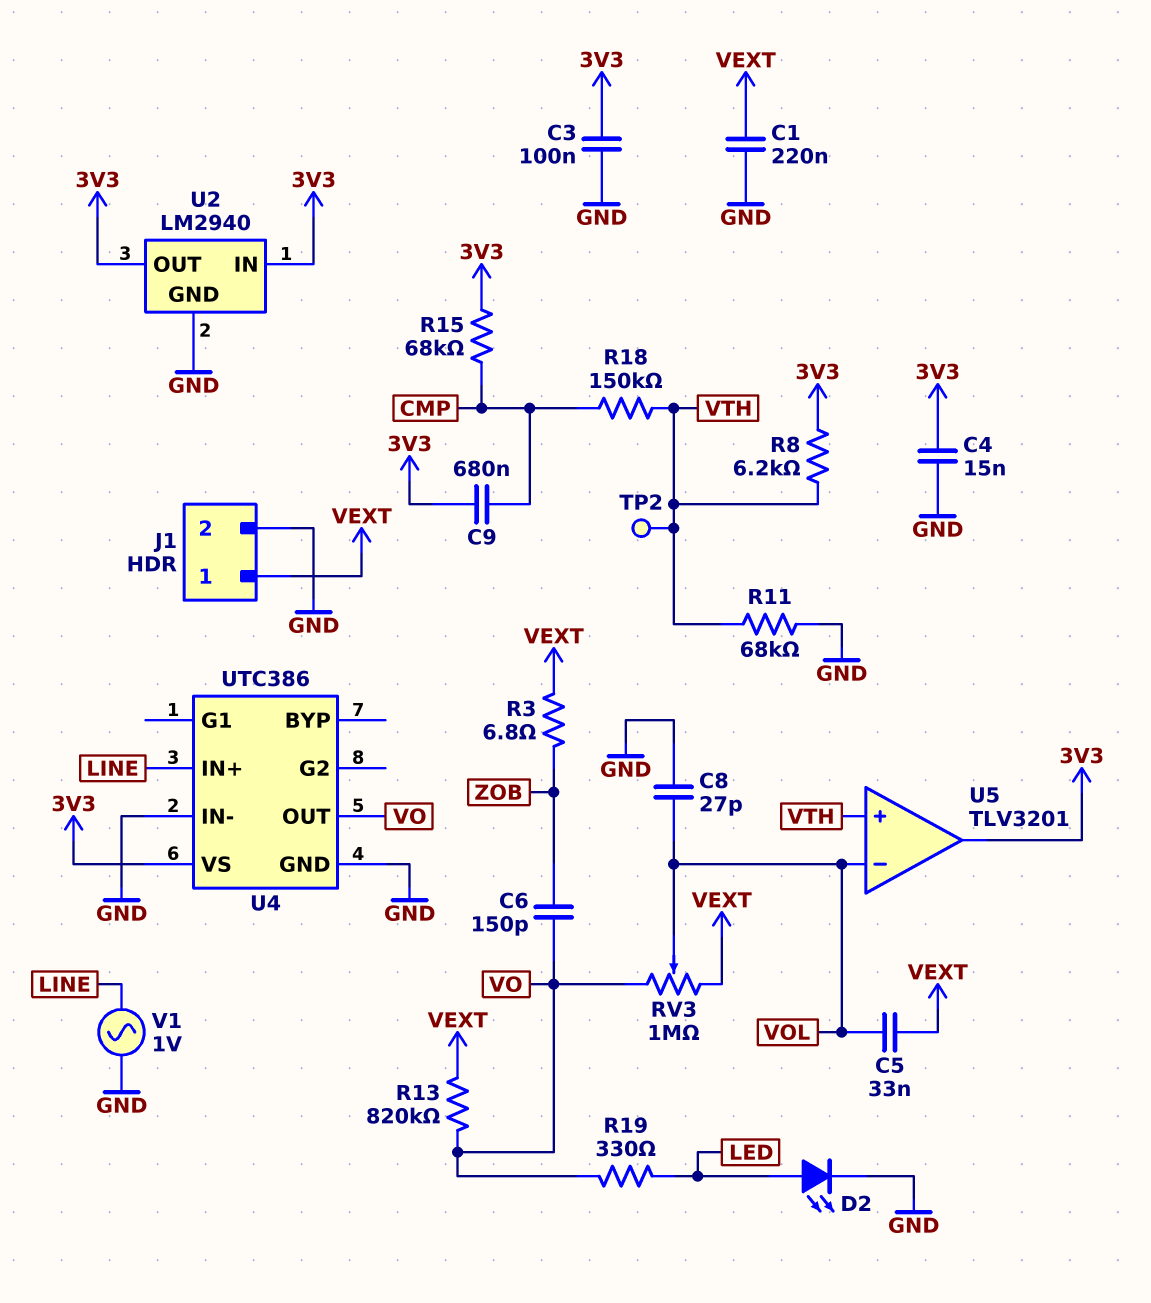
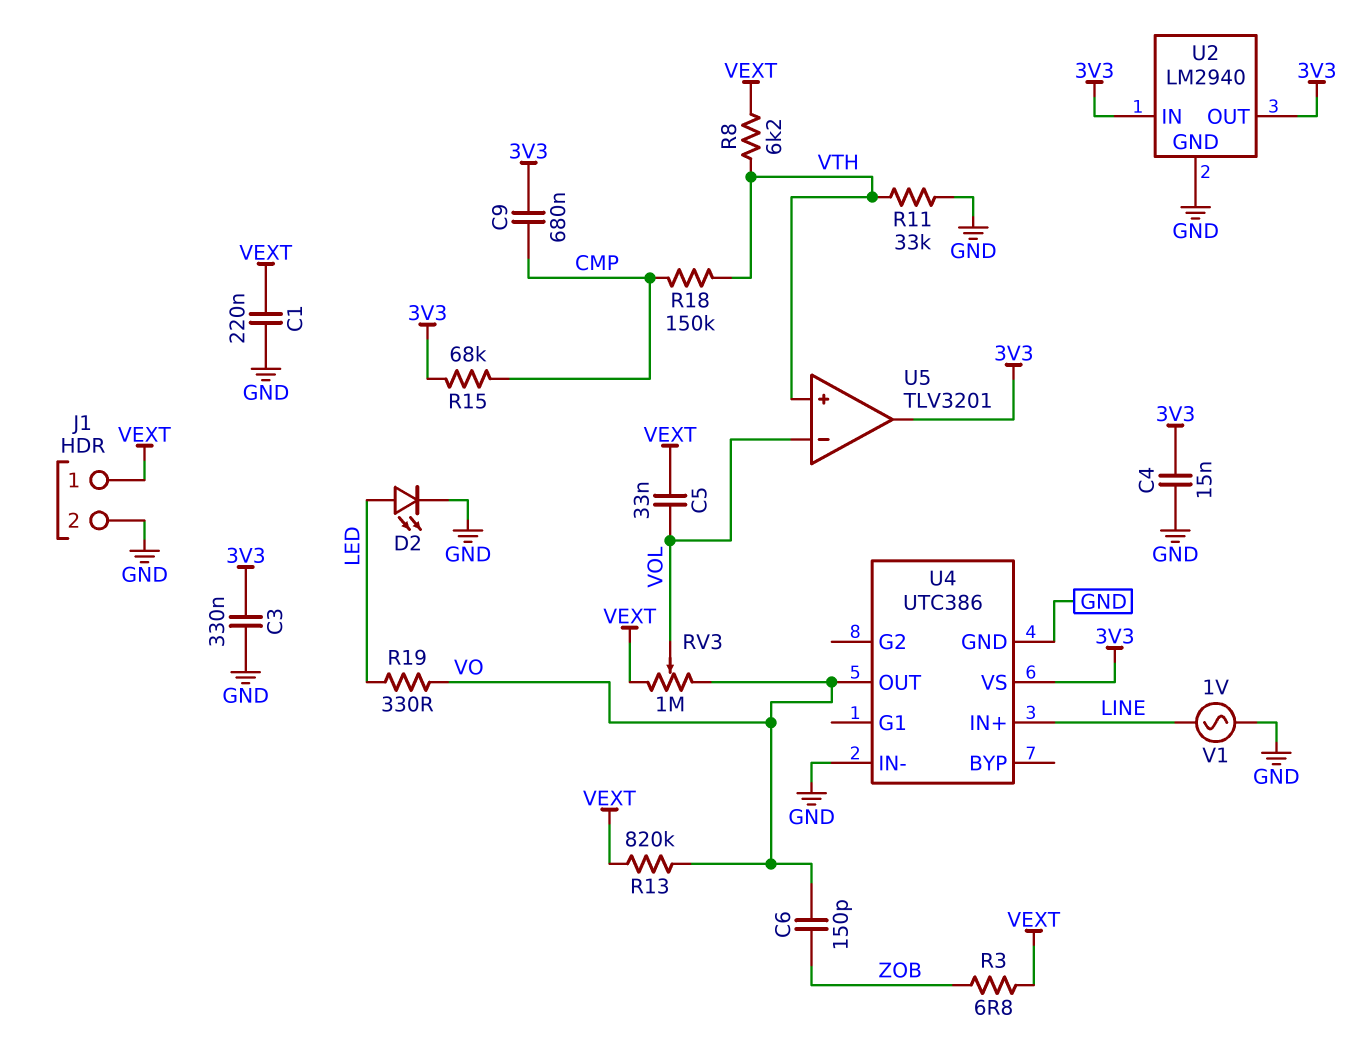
C3: 100nF (3V3, GND) -> 330nF (3V3, GND)
C8: 27pF (GND, VOL) -> none
R8: 6.2k (3V3, VTH) -> 6.2k (VEXT, VTH)
R11: 68k (GND, VTH) -> 33k (GND, VTH)
TP2: test point (VTH) -> none

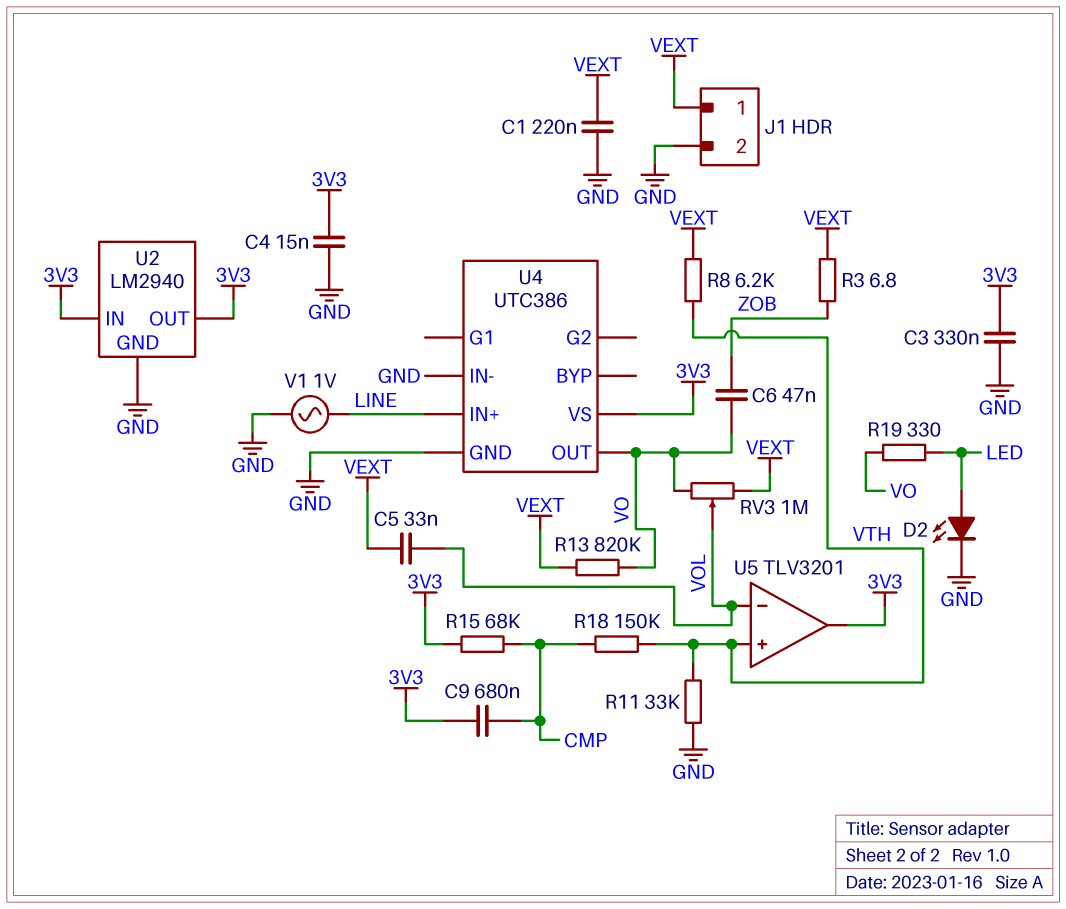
C6: 150pF (VO, ZOB) -> 47nF (VO, ZOB)

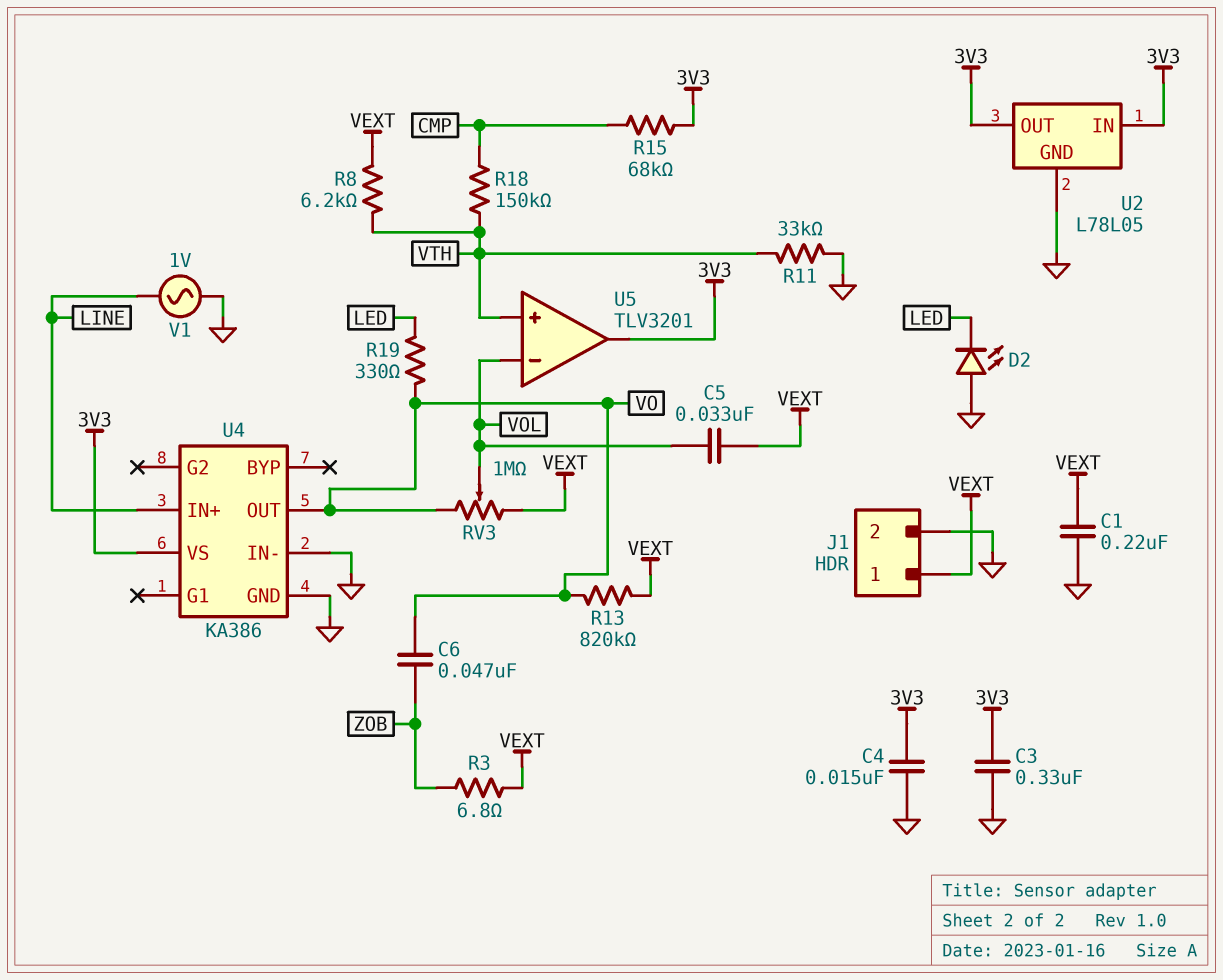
C9: 680nF (3V3, CMP) -> none
D2: LED (A LED, K GND) -> LED (A GND, K LED)
U2: LM2940 -> L78L05
U4: UTC386 -> KA386

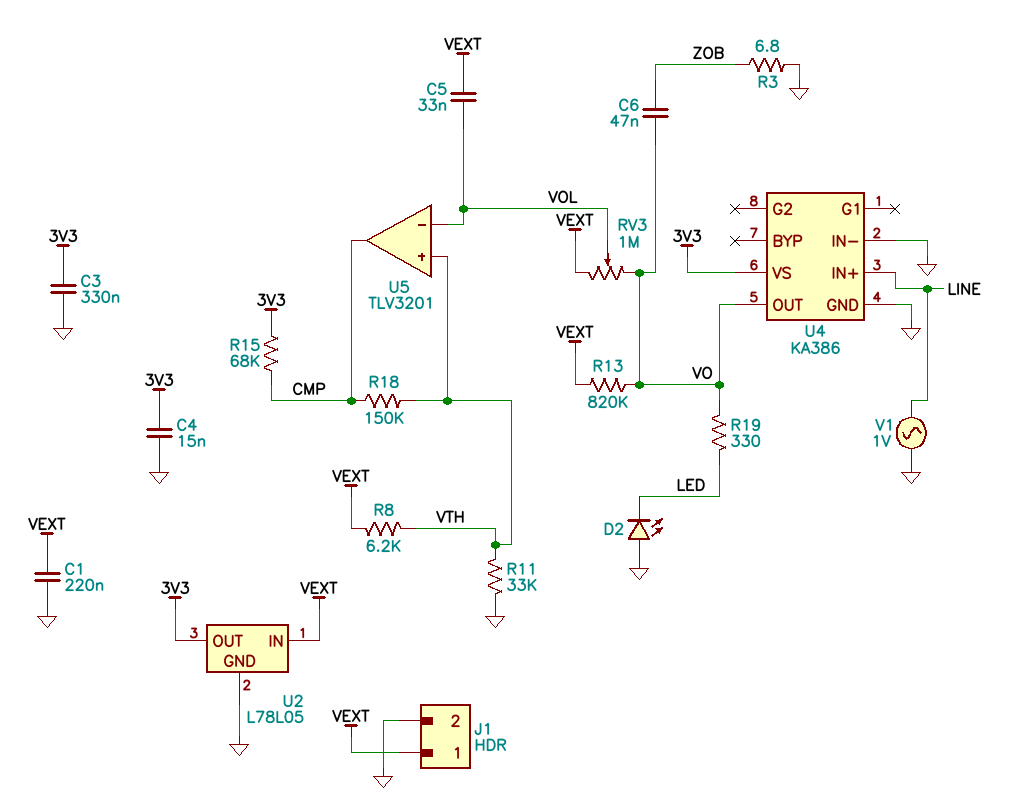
R3: 6.8 (VEXT, ZOB) -> 6.8 (GND, ZOB)
U2 pin IN: 3V3 -> VEXT
U5 pin out: 3V3 -> CMP

